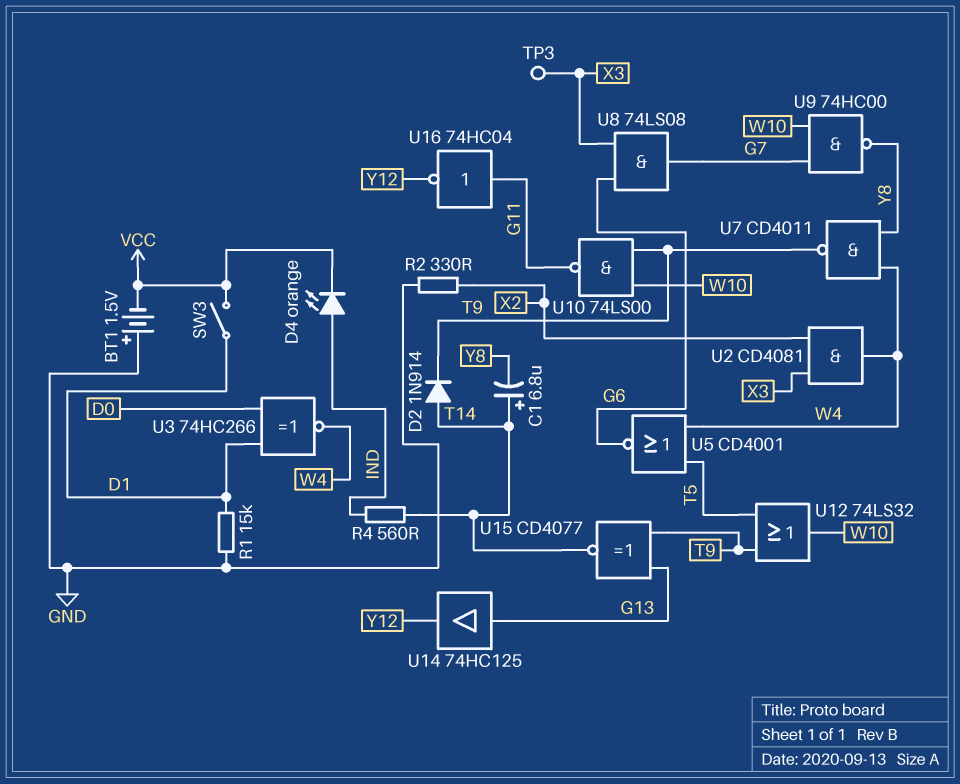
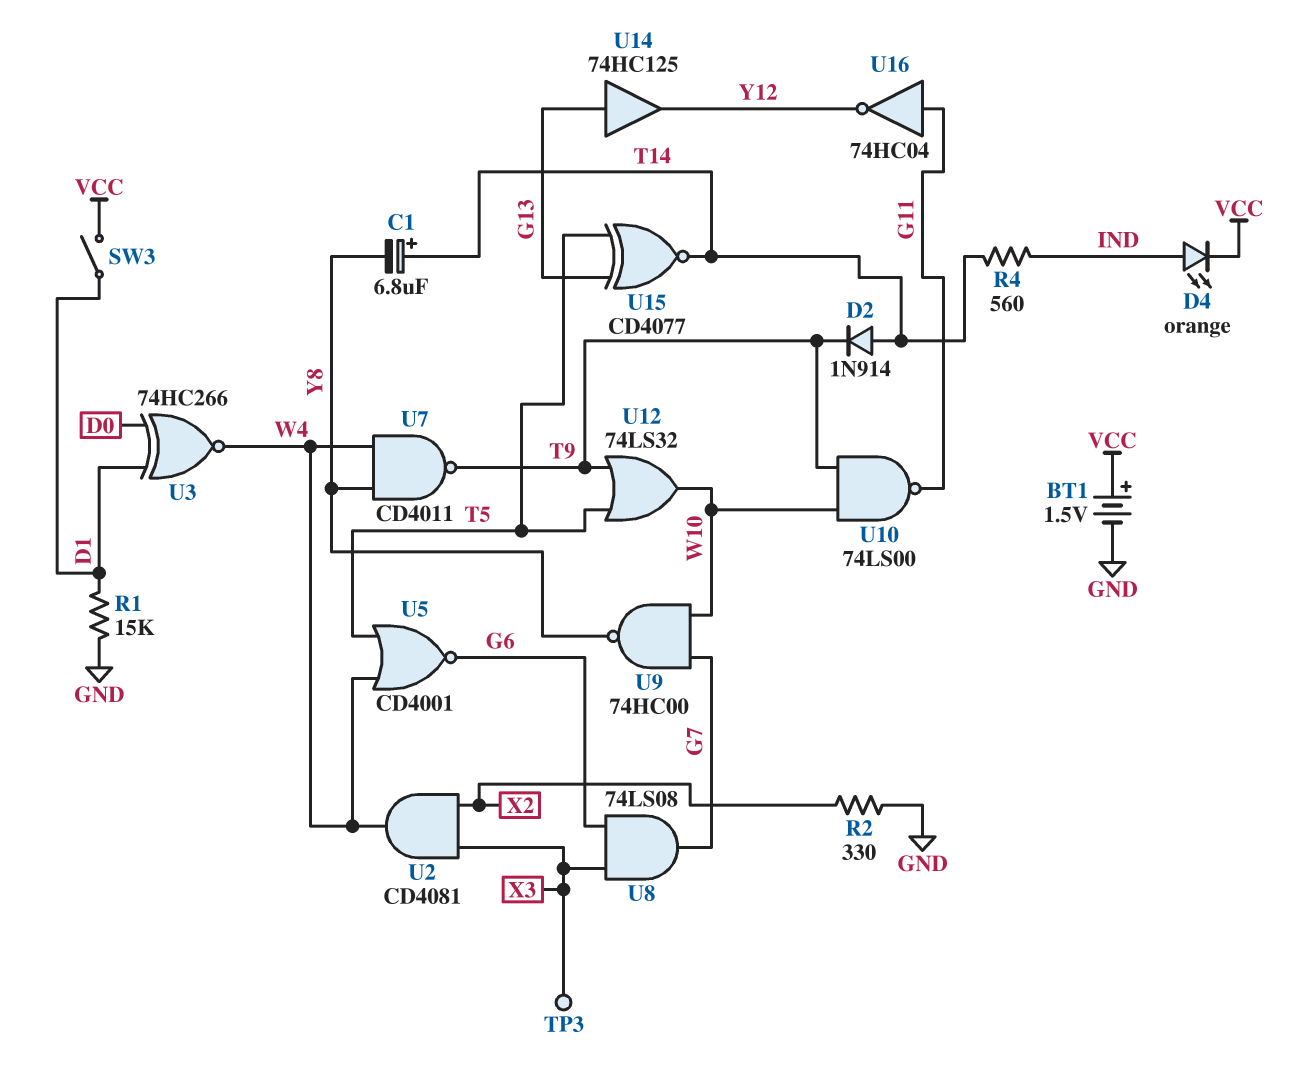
BT1: 1.5V (plus GND, minus VCC) -> 1.5V (plus VCC, minus GND)
U15: XNOR CD4077 (in G13, in T9, out T14) -> XNOR CD4077 (in G13, in T5, out T14)

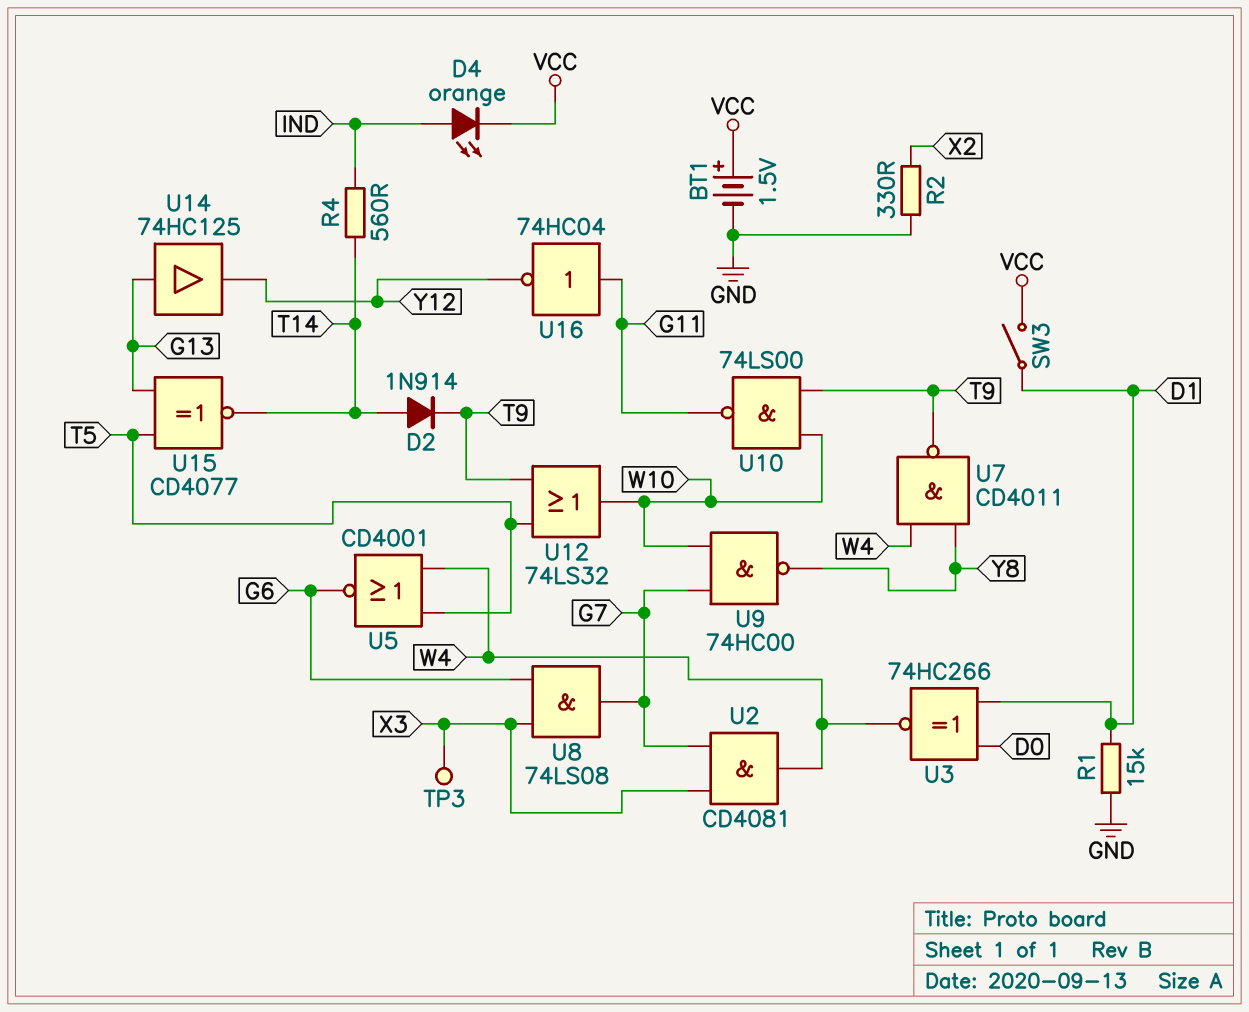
C1: 6.8uF (plus T14, minus Y8) -> none
U2: AND CD4081 (in X2, in X3, out W4) -> AND CD4081 (in G7, in X3, out W4)

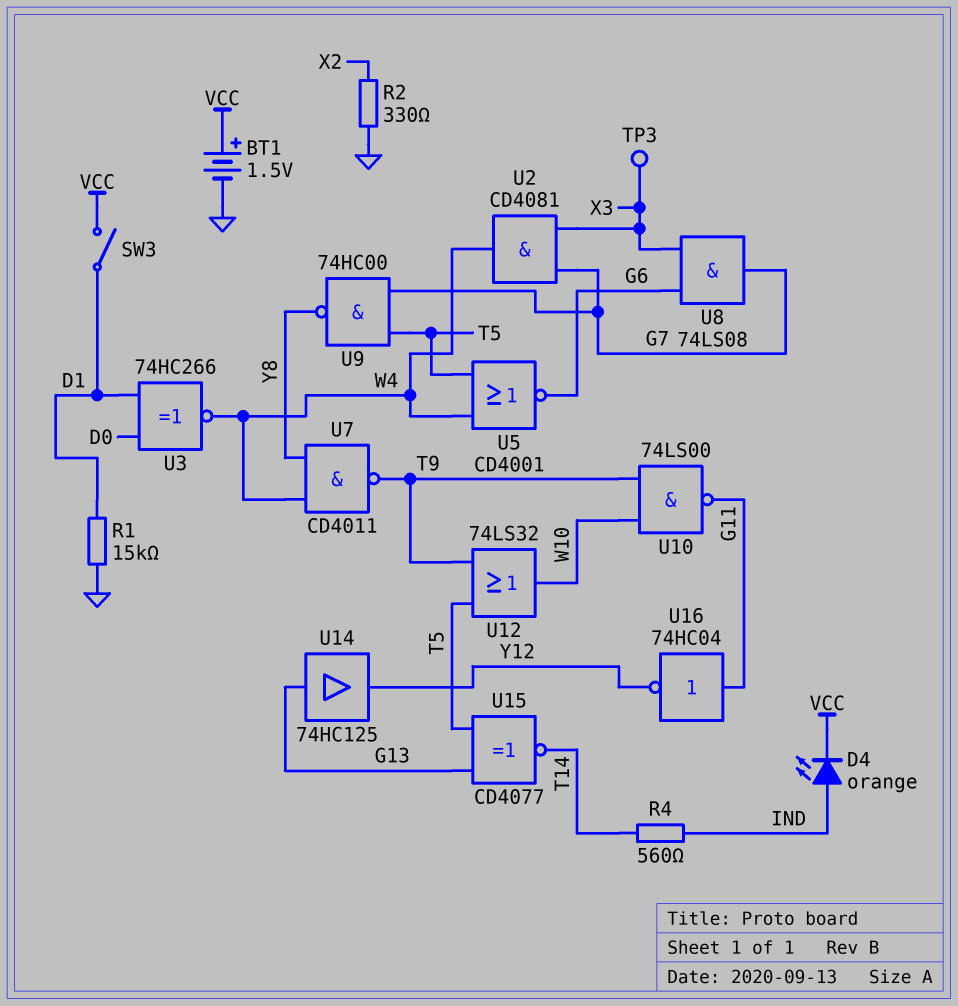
D2: diode 1N914 (A T14, K T9) -> none
U9: NAND 74HC00 (in G7, in W10, out Y8) -> NAND 74HC00 (in G7, in T5, out Y8)

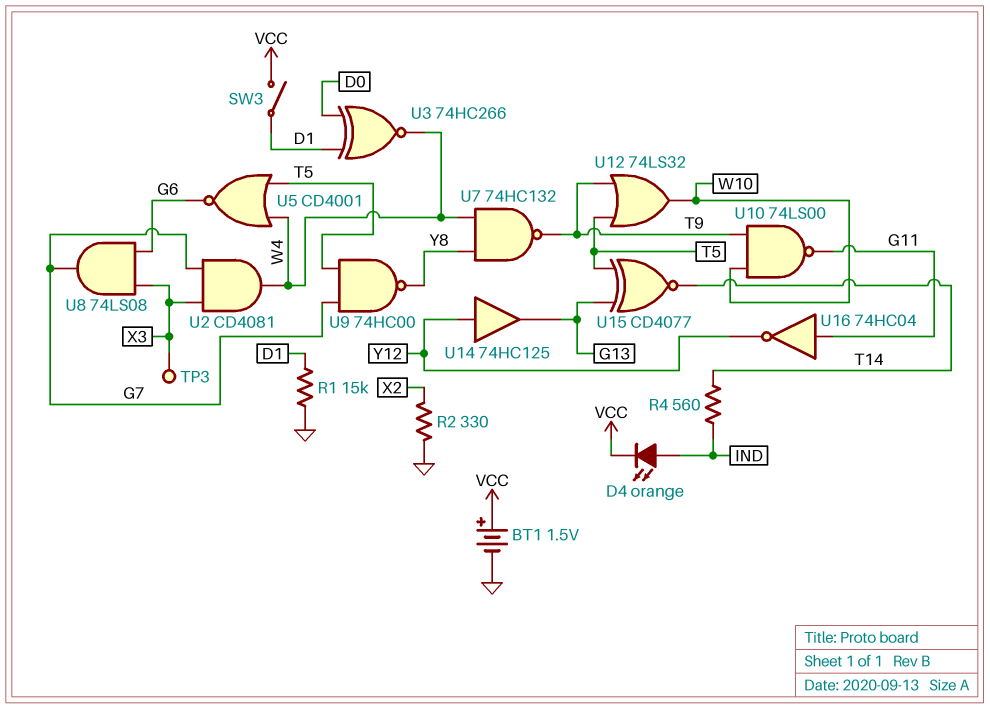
U7: NAND CD4011 (in W4, in Y8, out T9) -> NAND 74HC132 (in W4, in Y8, out T9)
U14: buffer 74HC125 (in G13, out Y12) -> buffer 74HC125 (in Y12, out G13)

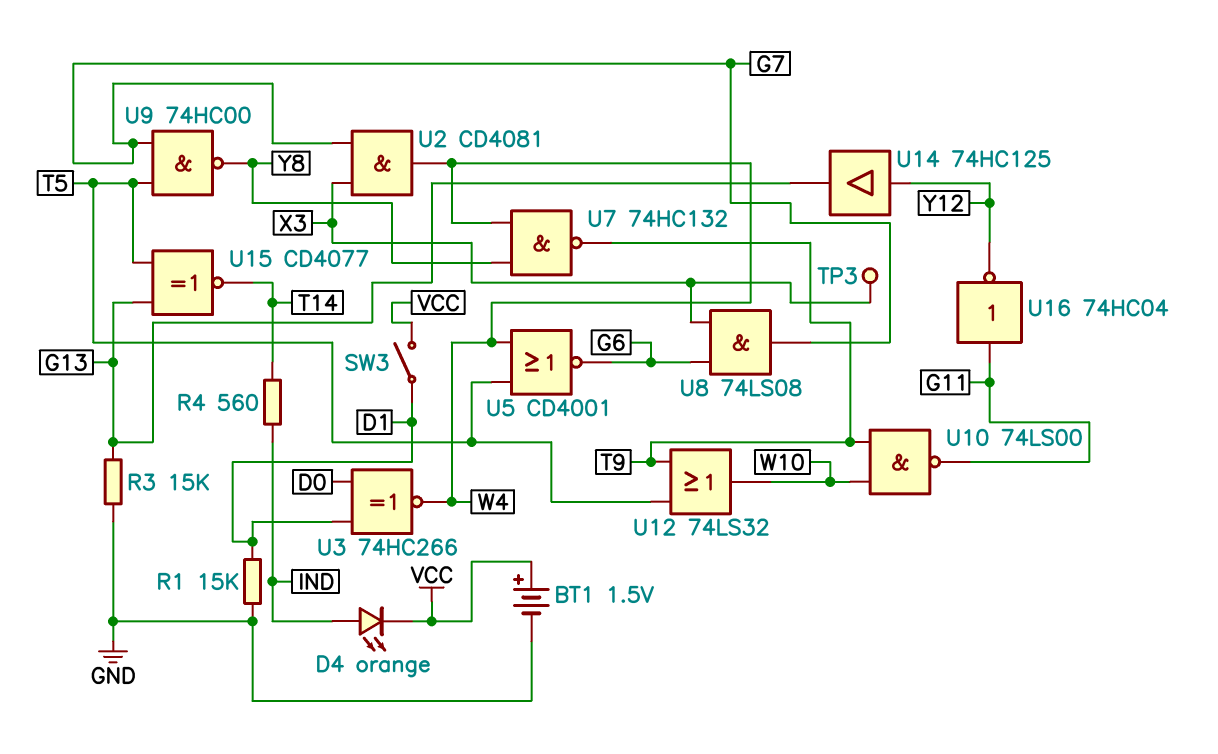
R2: 330 (GND, X2) -> none
R3: none -> 15k (G13, GND)

